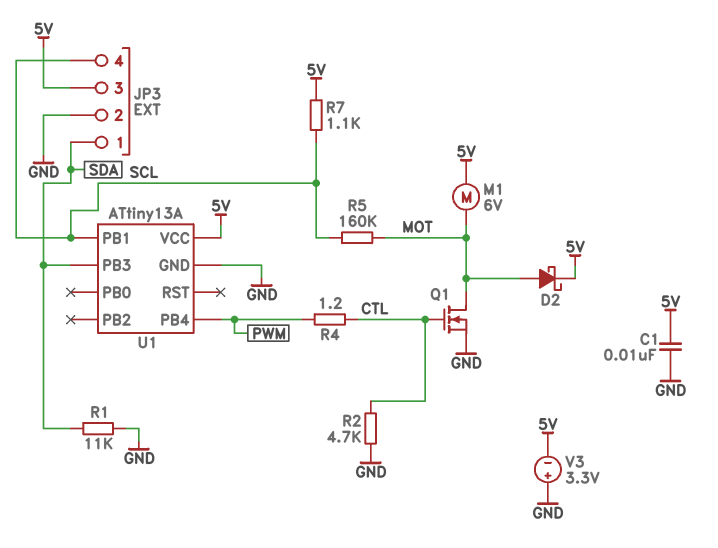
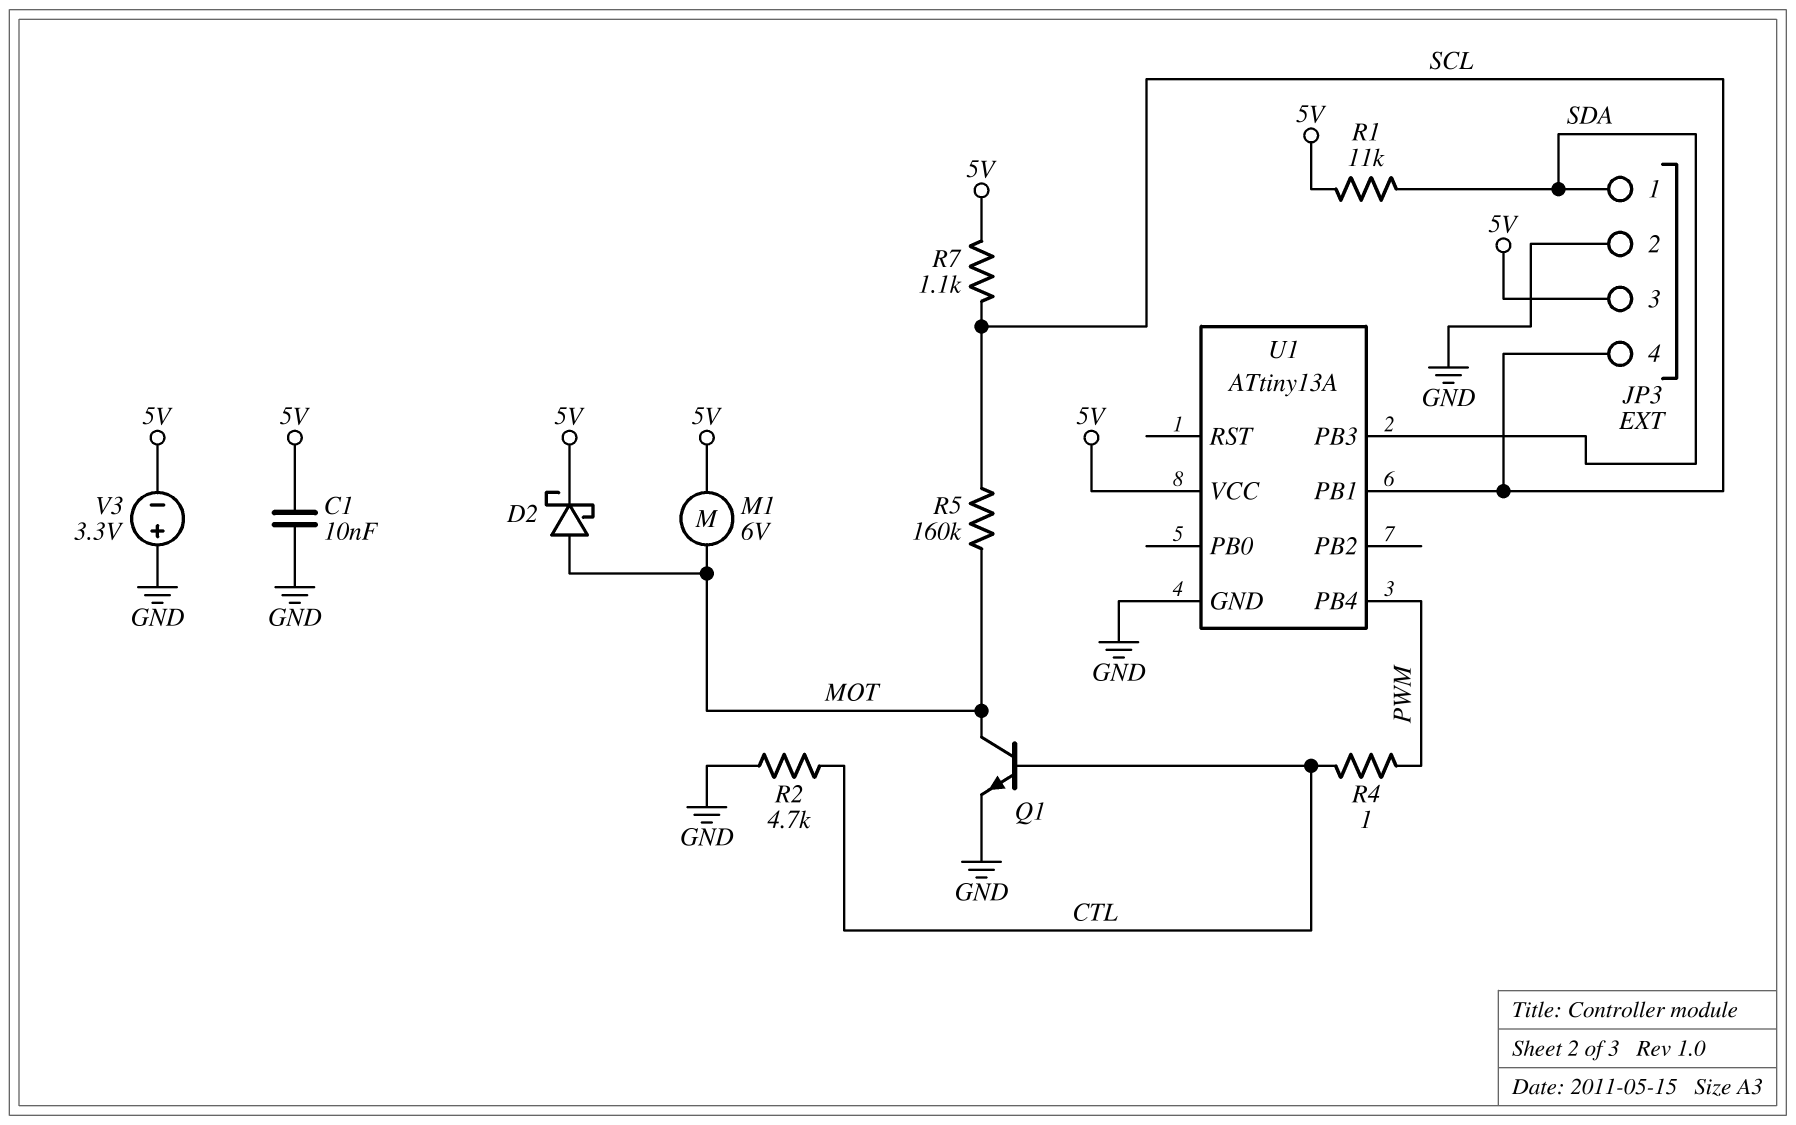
Q1: NMOS (G CTL, D MOT, S GND) -> NPN (B CTL, C MOT, E GND)
R1: 11k (GND, SDA) -> 11k (5V, SDA)
R4: 1.2 (CTL, PWM) -> 1 (CTL, PWM)

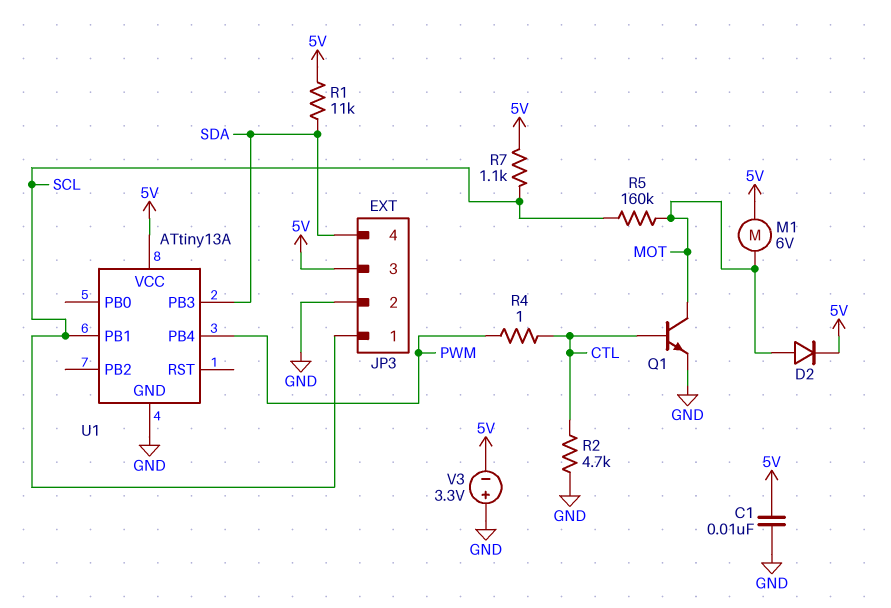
D2: schottky (A MOT, K 5V) -> diode (A MOT, K 5V)
JP3 pin 1: SDA -> SCL
JP3 pin 4: SCL -> SDA

